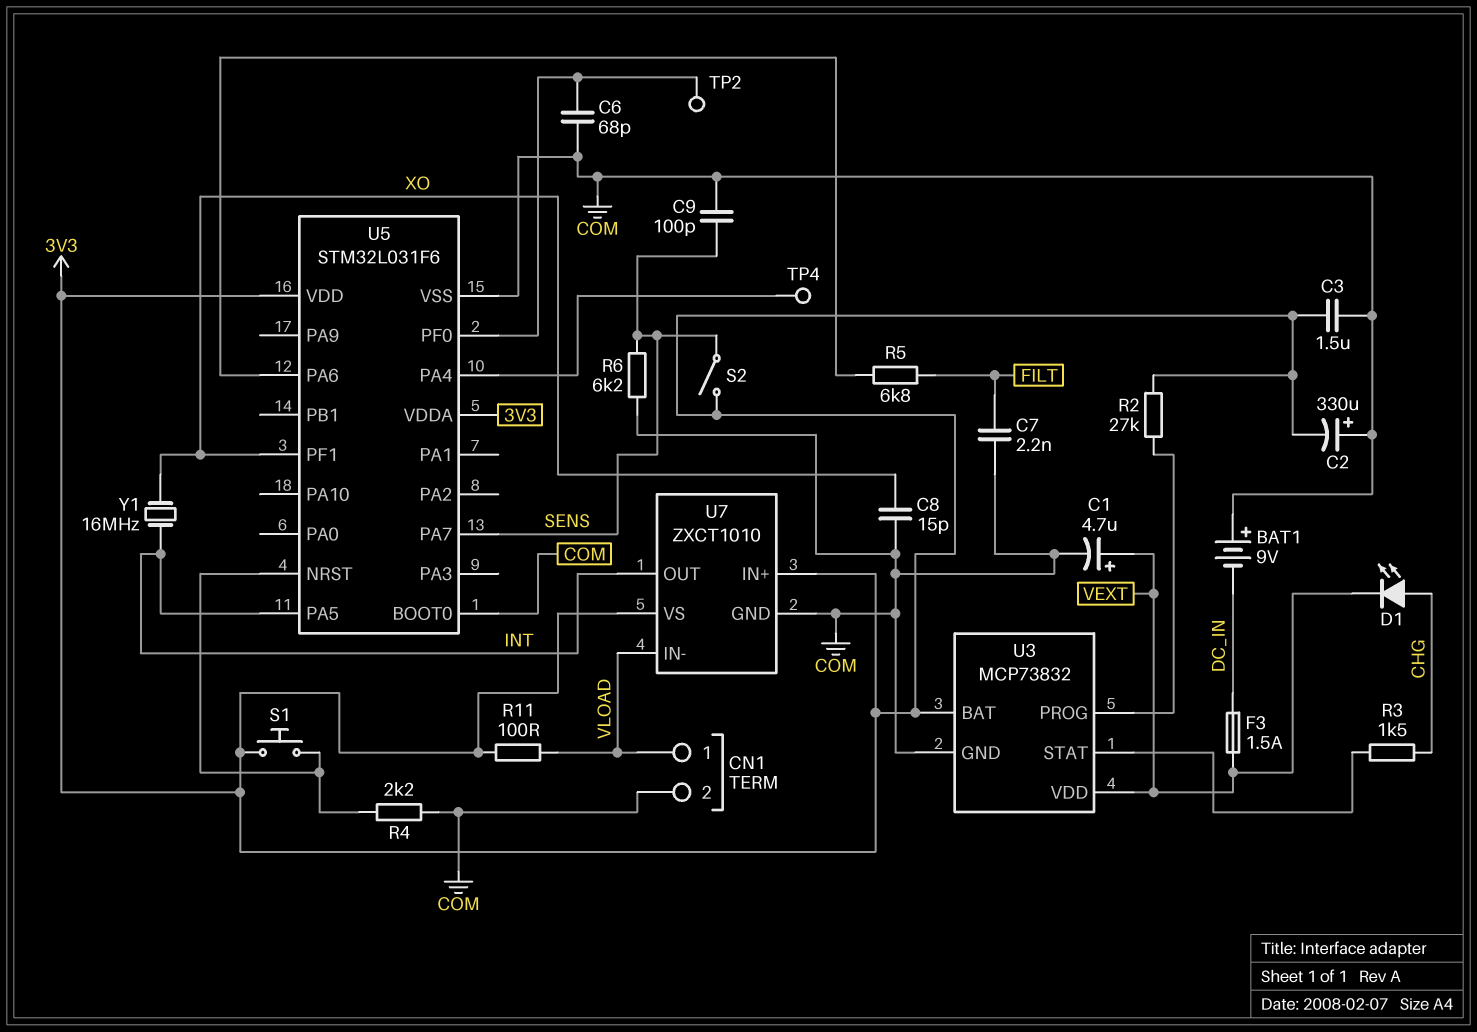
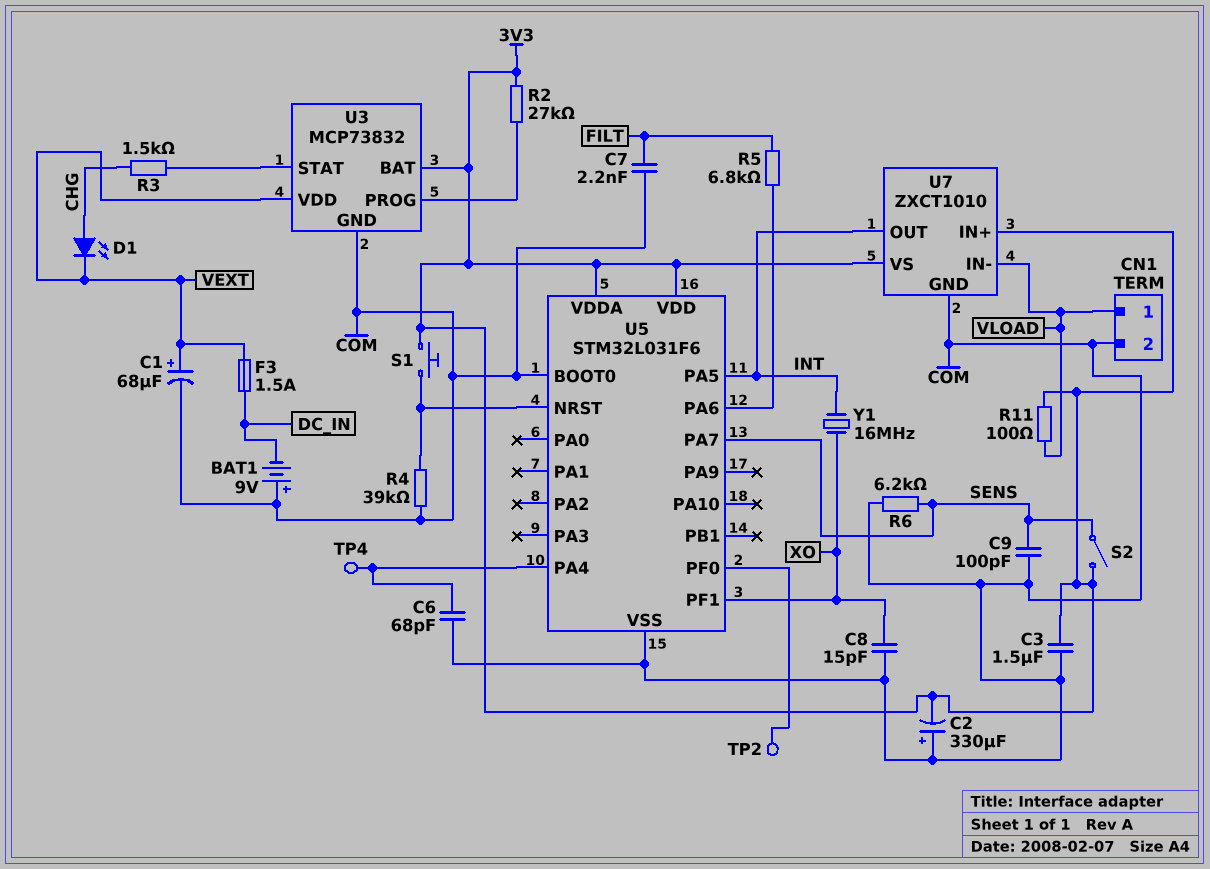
C1: 4.7uF (plus VEXT, minus COM) -> 68uF (plus VEXT, minus COM)
C6: 68pF (COM, U5/PF0) -> 68pF (COM, U5/PA4)
R4: 2.2k (COM, U5/NRST) -> 39k (COM, U5/NRST)

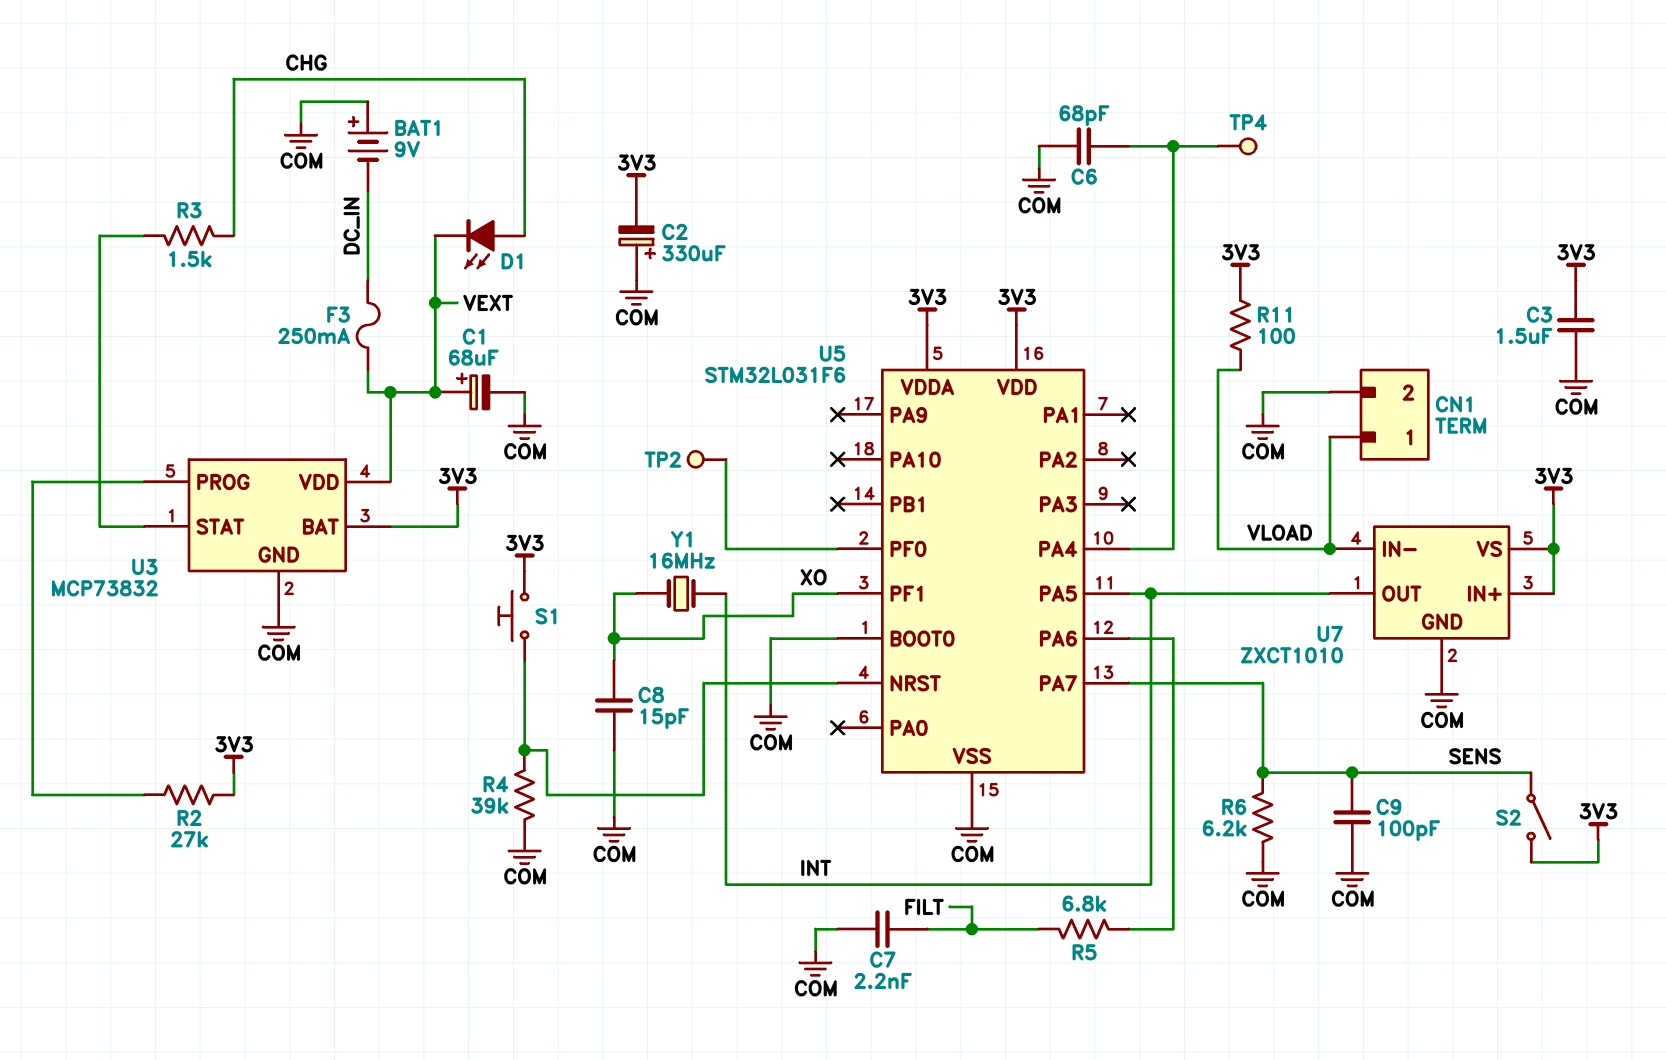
F3: 1.5A (DC_IN, VEXT) -> 250mA (DC_IN, VEXT)

